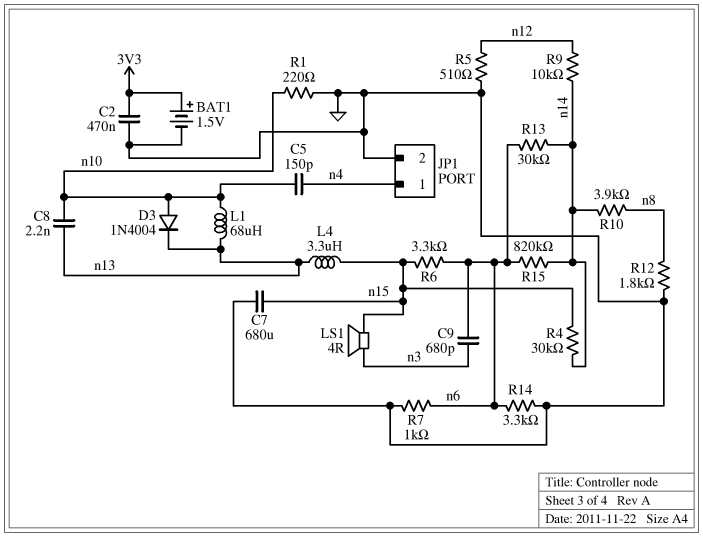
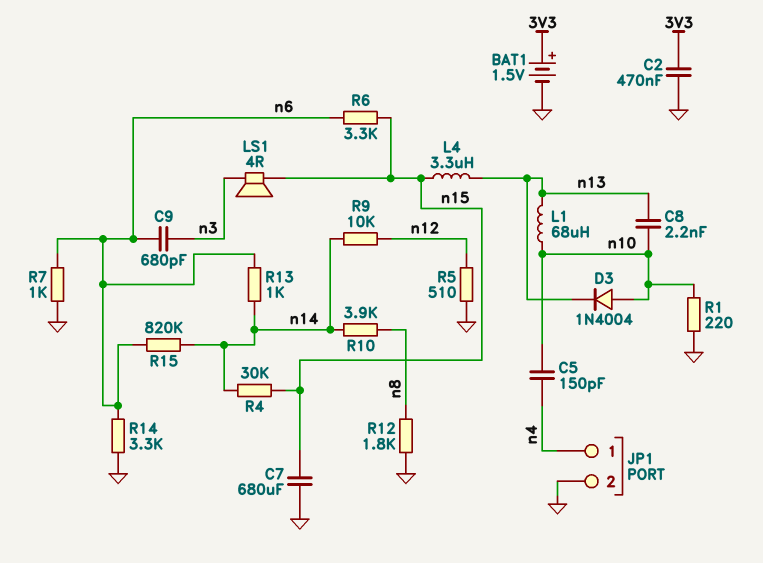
R13: 30k (n6, n14) -> 1k (n6, n14)

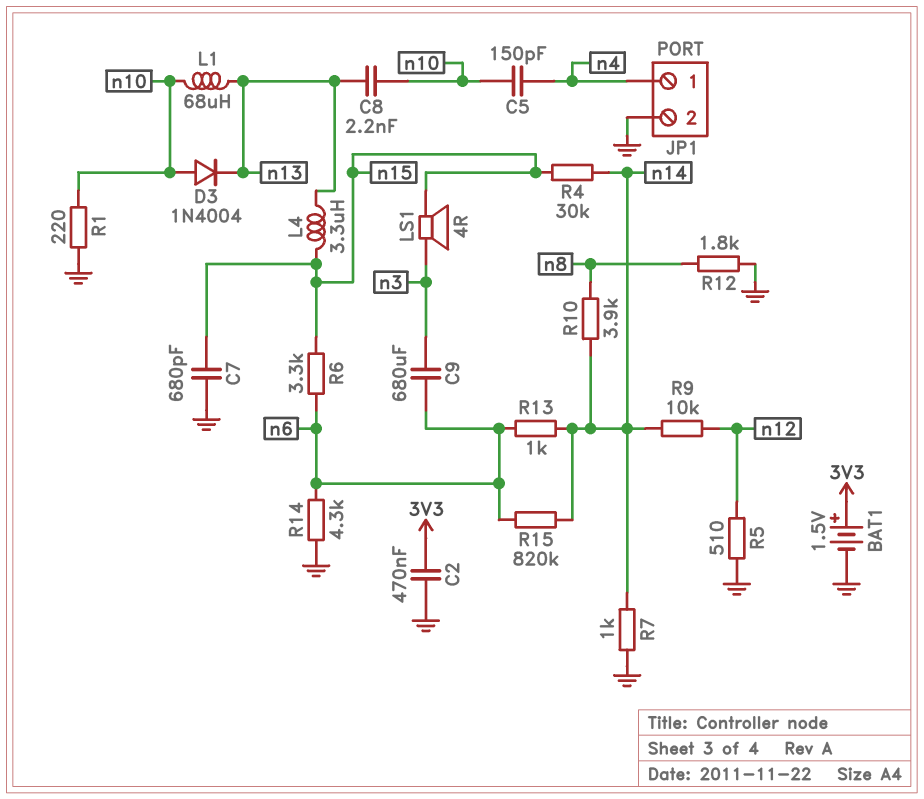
C7: 680uF (GND, n15) -> 680pF (GND, n15)
C9: 680pF (n3, n6) -> 680uF (n3, n6)
R7: 1k (GND, n6) -> 1k (GND, n14)
R14: 3.3k (GND, n6) -> 4.3k (GND, n6)

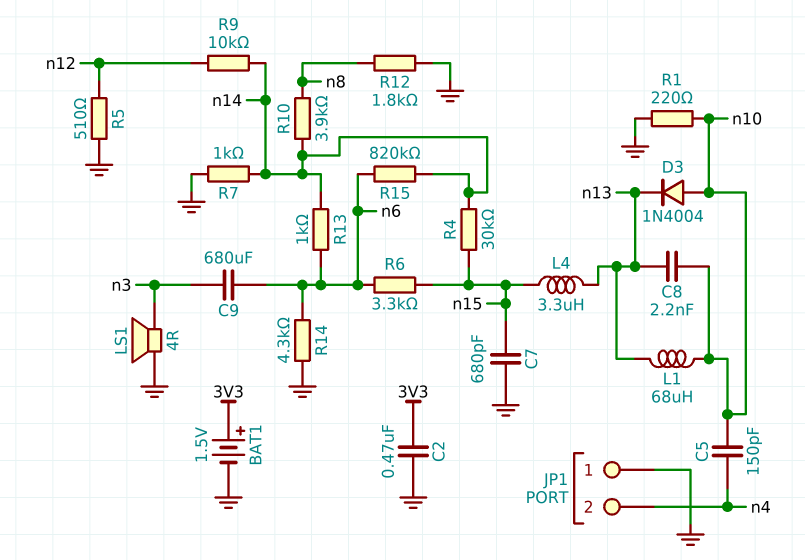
JP1 pin 1: n4 -> GND
JP1 pin 2: GND -> n4
LS1: speaker 4R (n3, n15) -> speaker 4R (GND, n3)

